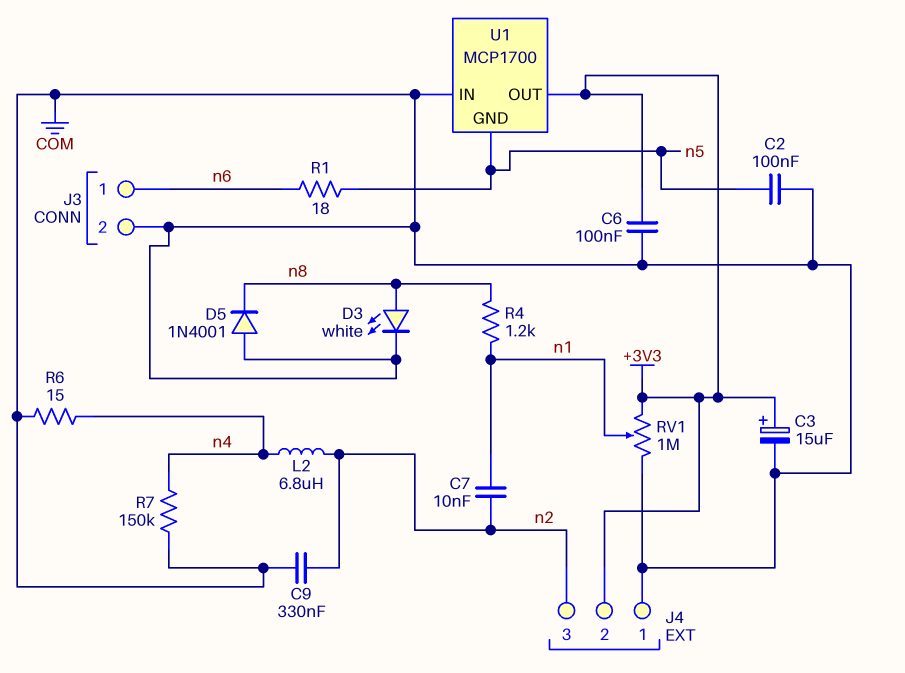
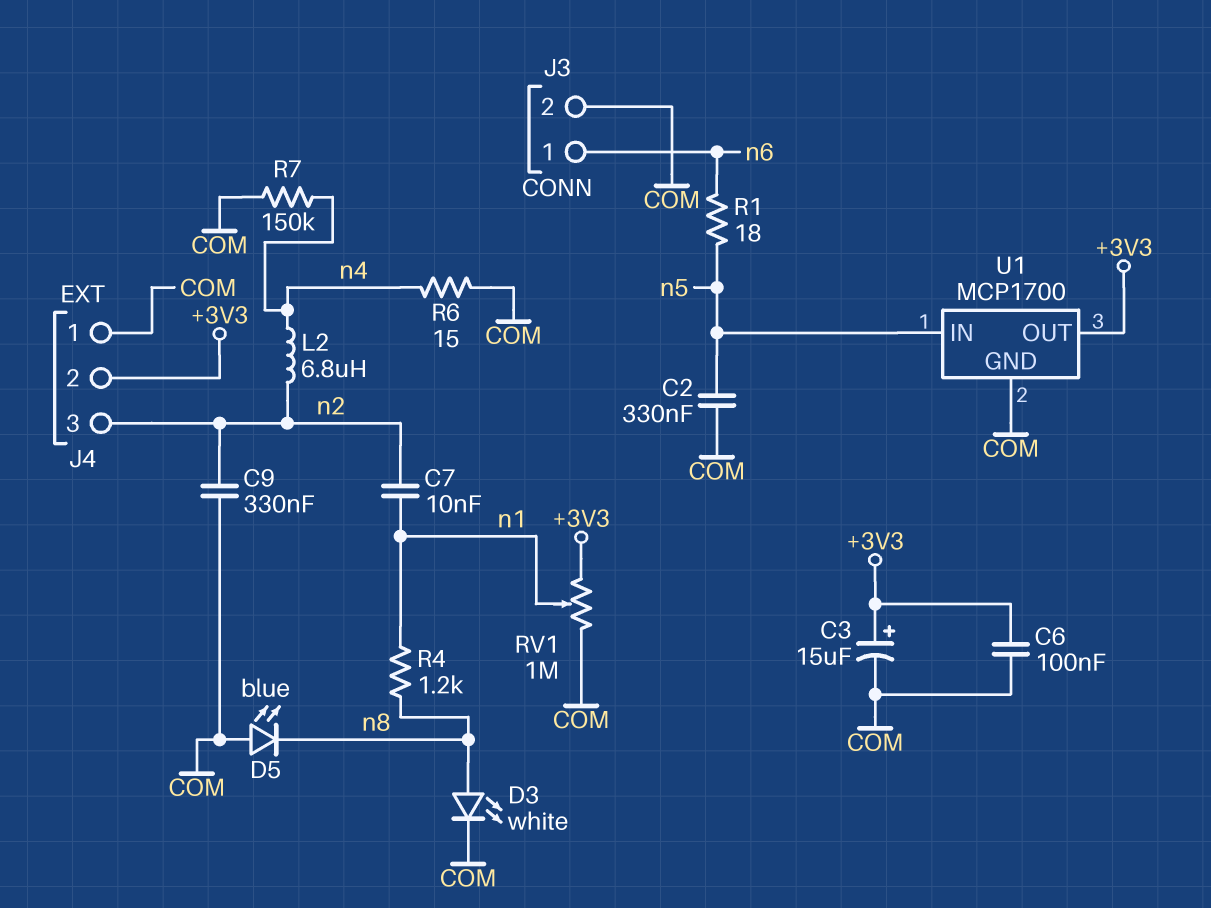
C2: 100nF (COM, n5) -> 330nF (COM, n5)
D5: diode 1N4001 (A COM, K n8) -> LED blue (A COM, K n8)
U1 pin GND: n5 -> COM
U1 pin IN: COM -> n5

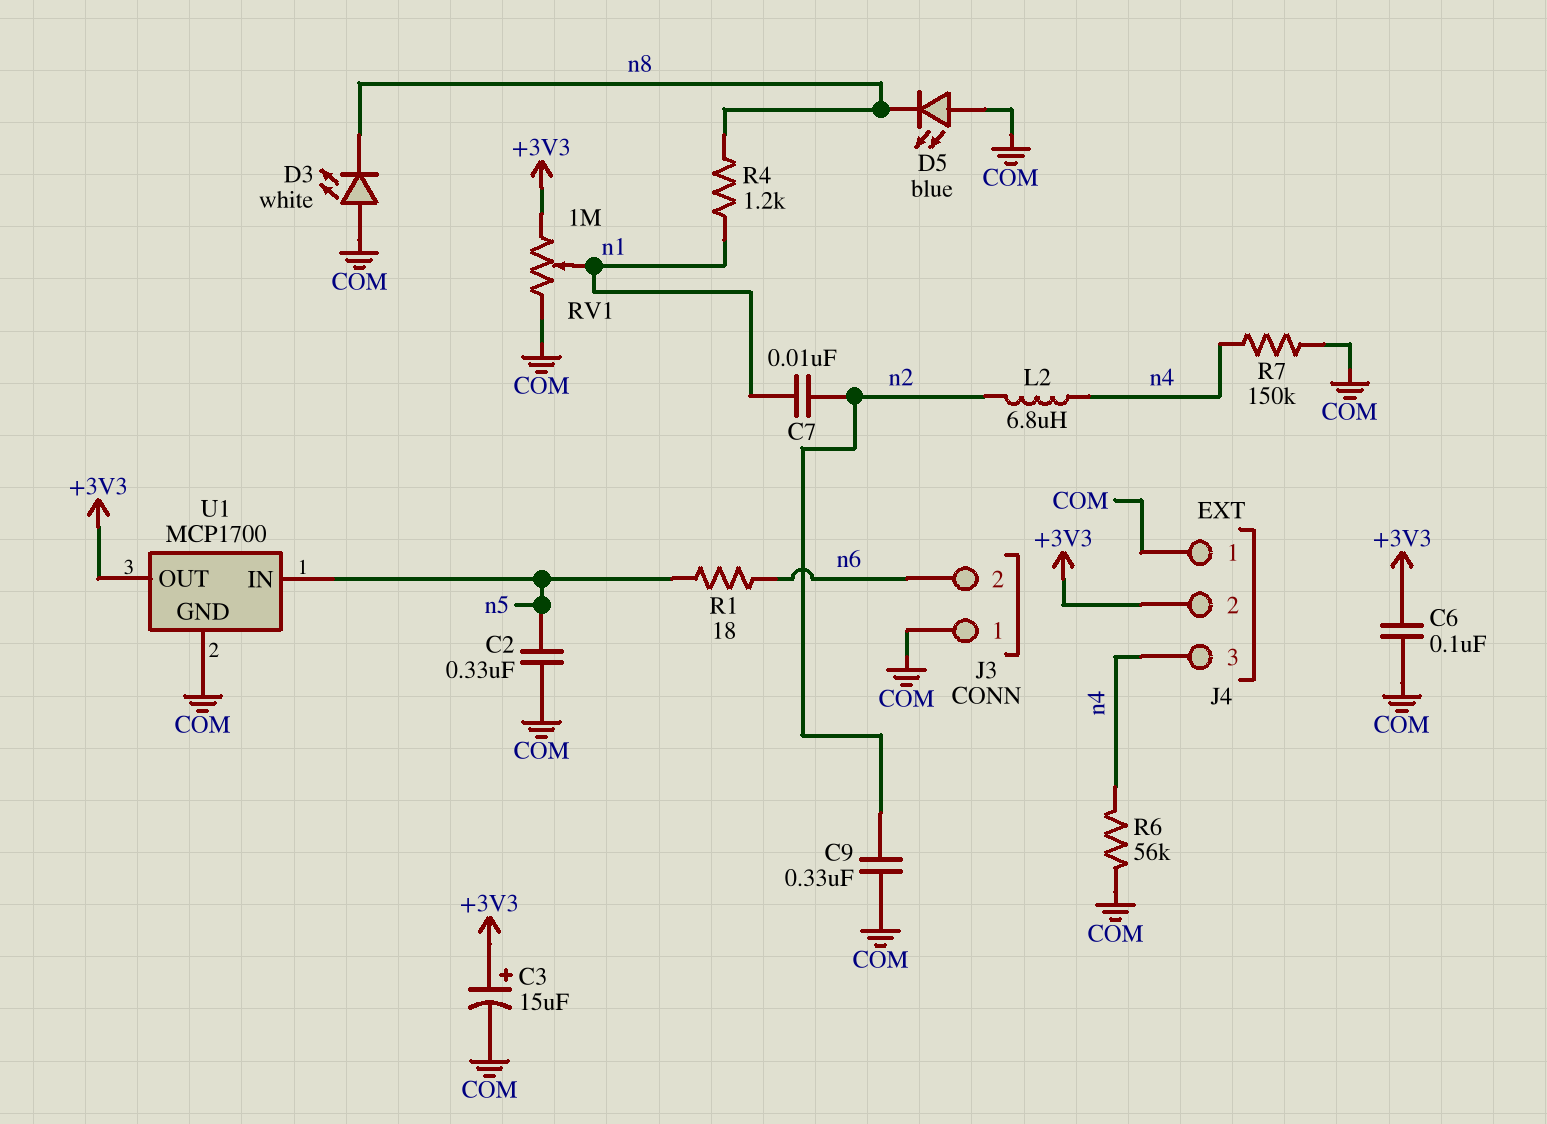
D3: LED white (A n8, K COM) -> LED white (A COM, K n8)
J3 pin 1: n6 -> COM
J3 pin 2: COM -> n6
J4 pin 3: n2 -> n4
R6: 15 (COM, n4) -> 56k (COM, n4)

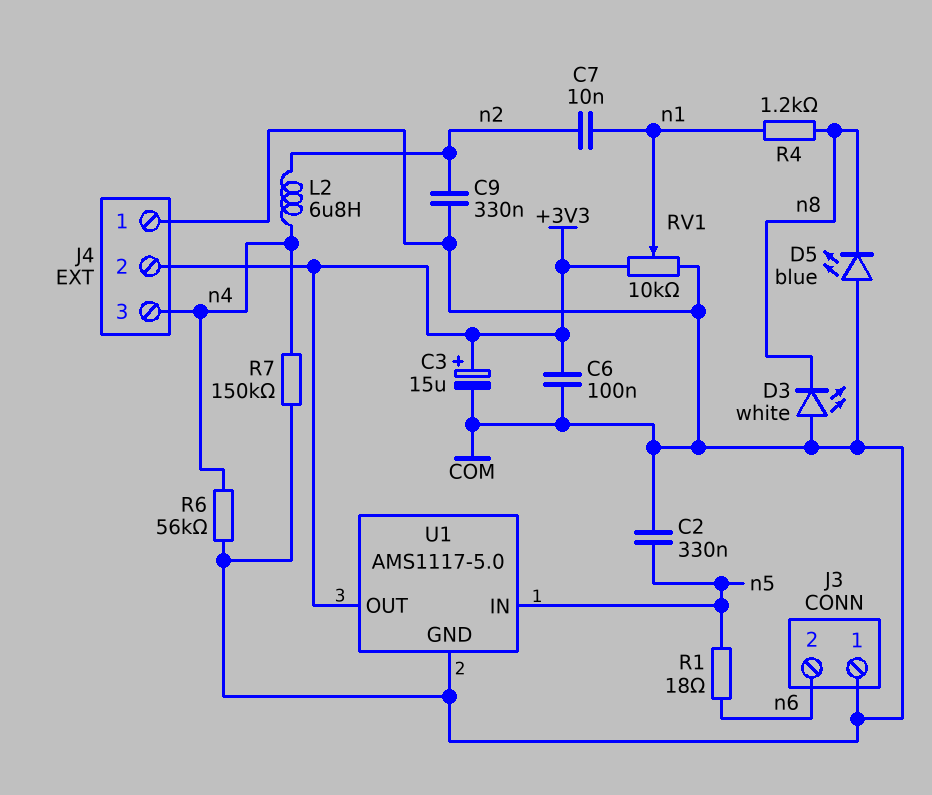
RV1: 1M (+3V3, COM, wiper n1) -> 10k (+3V3, COM, wiper n1)
U1: MCP1700 -> AMS1117-5.0

